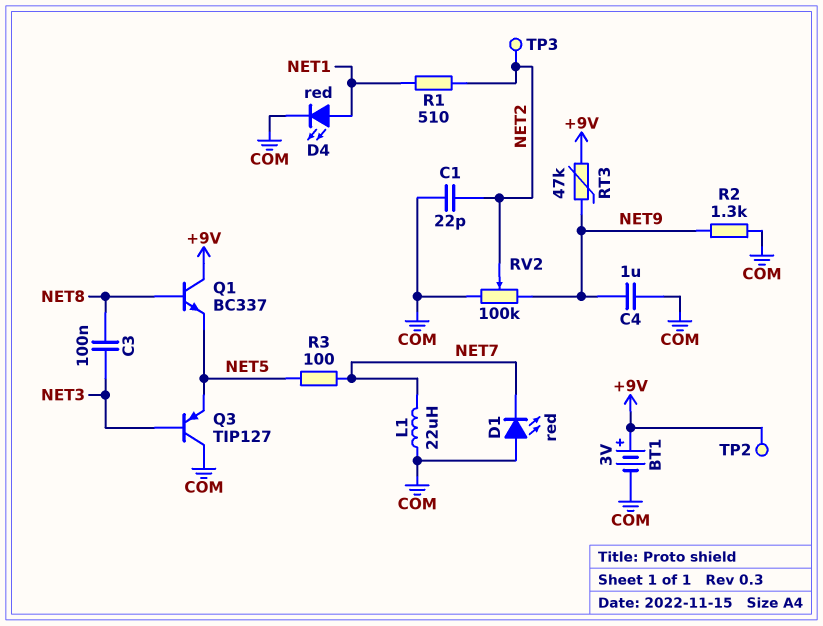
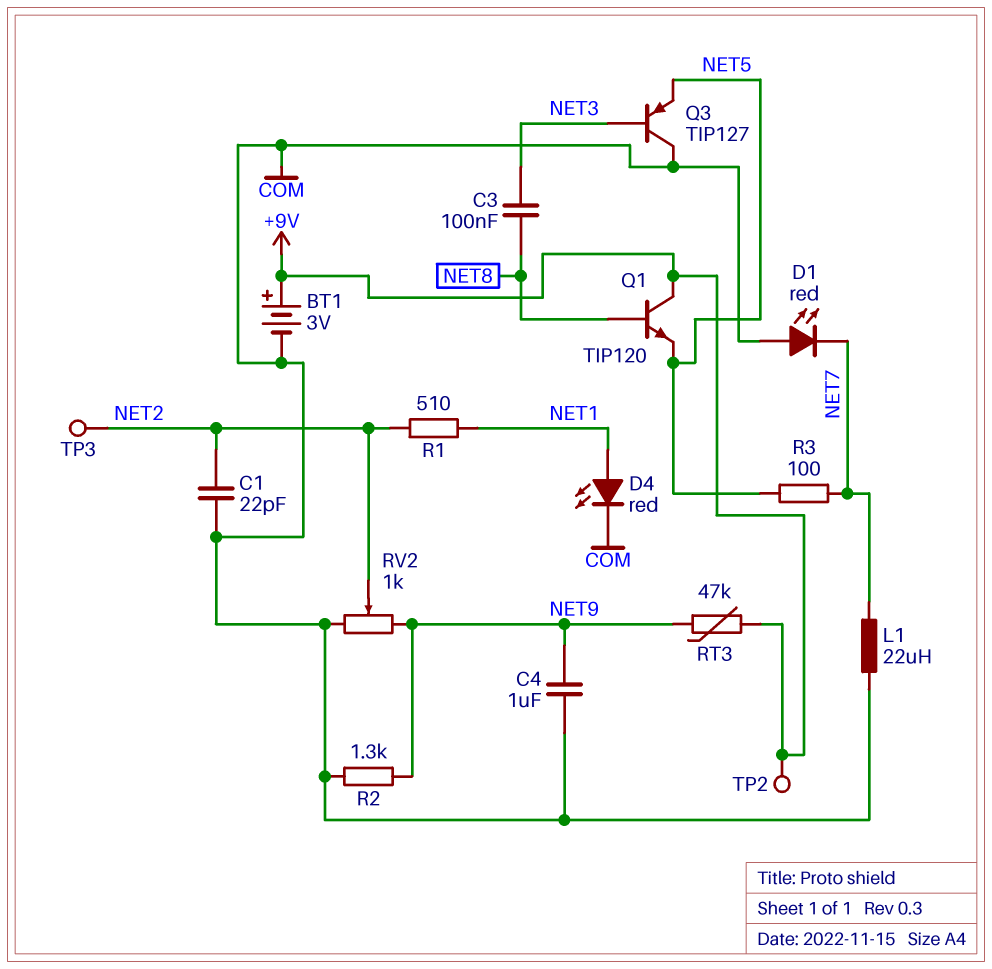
Q1: NPN BC337 (B NET8, C +9V, E NET5) -> NPN TIP120 (B NET8, C +9V, E NET5)
RV2: 100k (COM, NET9, wiper NET2) -> 1k (COM, NET9, wiper NET2)

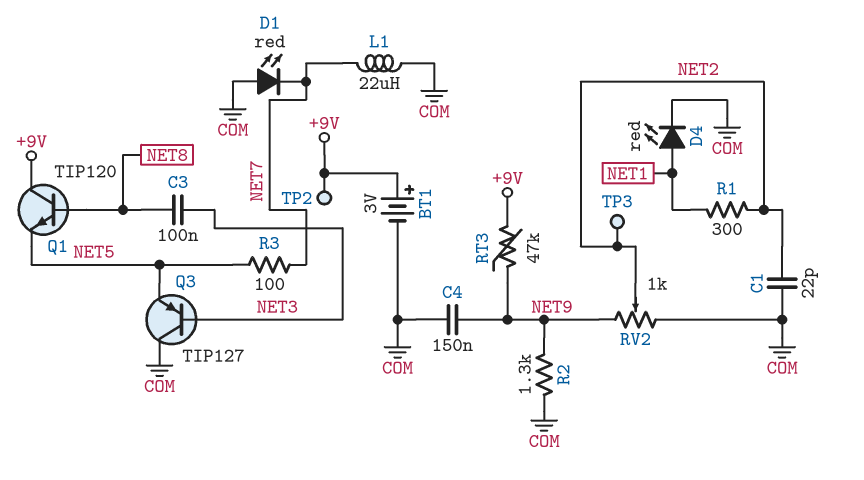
C4: 1uF (COM, NET9) -> 150nF (COM, NET9)
R1: 510 (NET1, NET2) -> 300 (NET1, NET2)

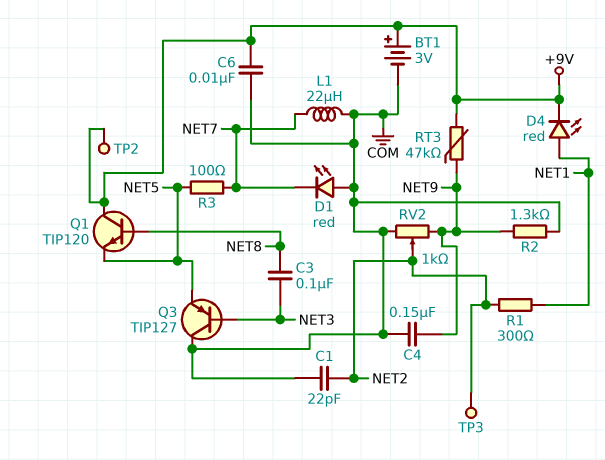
C6: none -> 10nF (+9V, COM)
D4: LED red (A NET1, K COM) -> LED red (A NET1, K +9V)

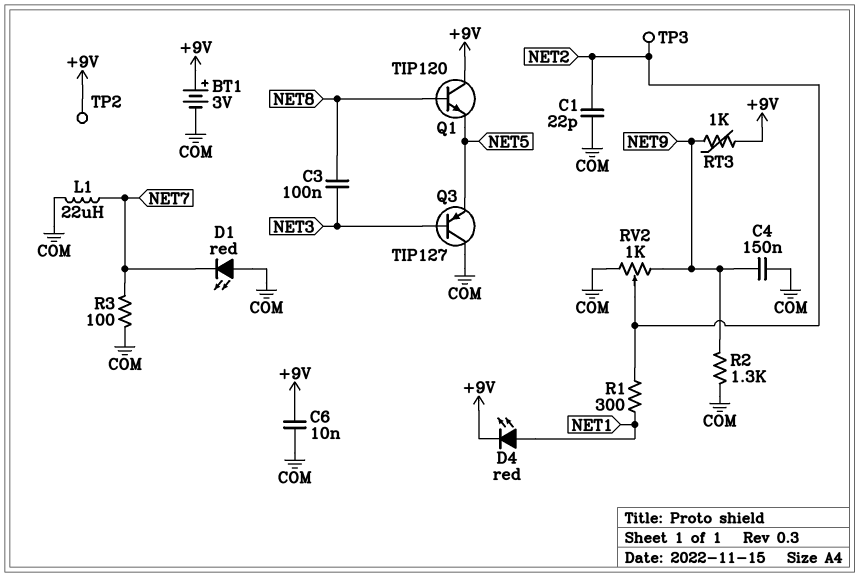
R3: 100 (NET5, NET7) -> 100 (COM, NET7)
RT3: 47k (+9V, NET9) -> 1k (+9V, NET9)

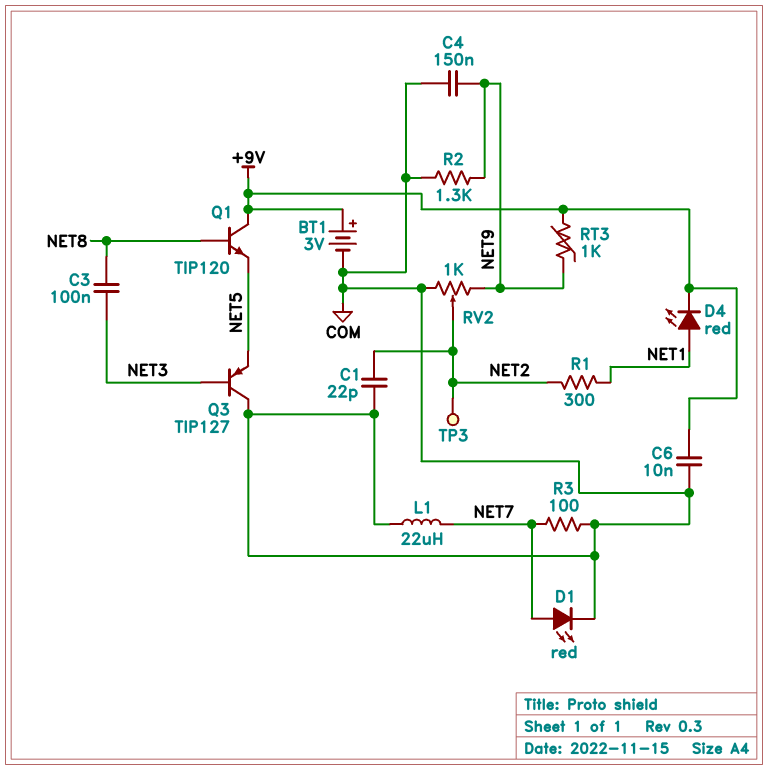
D1: LED red (A COM, K NET7) -> LED red (A NET7, K COM)
TP2: test point (+9V) -> none

